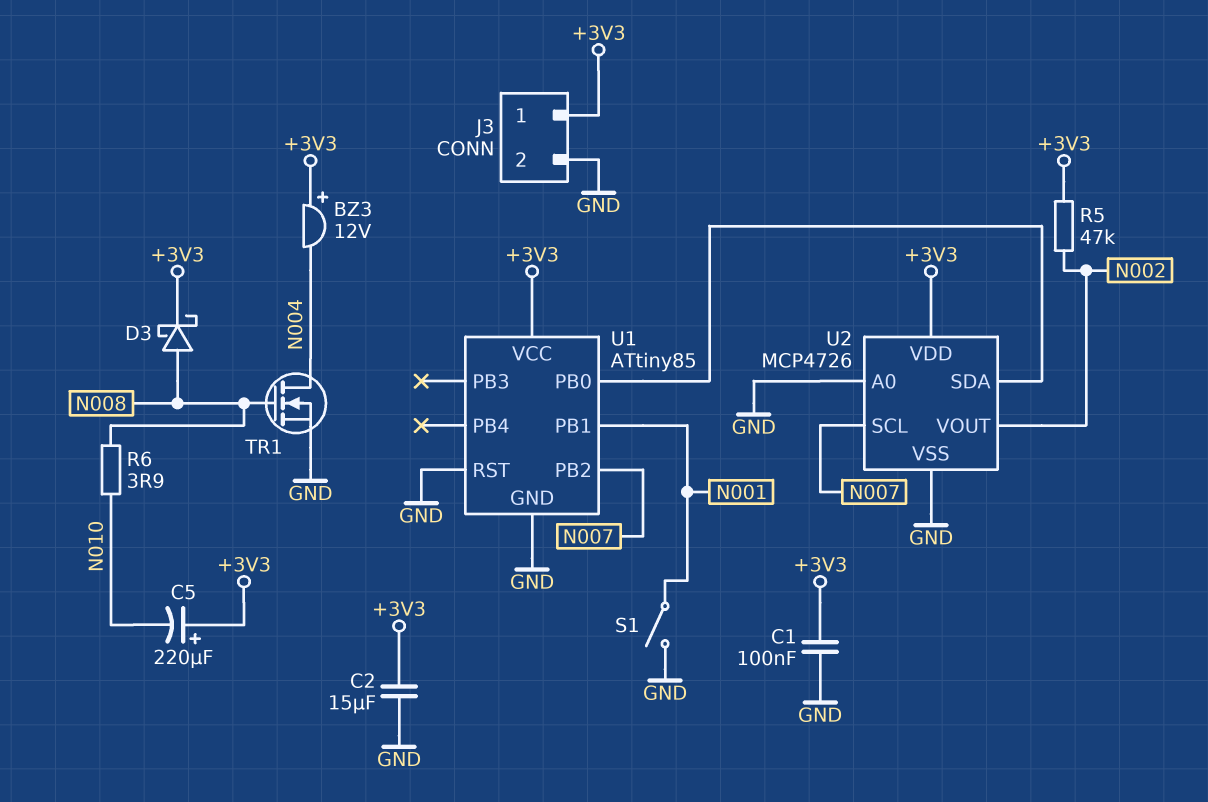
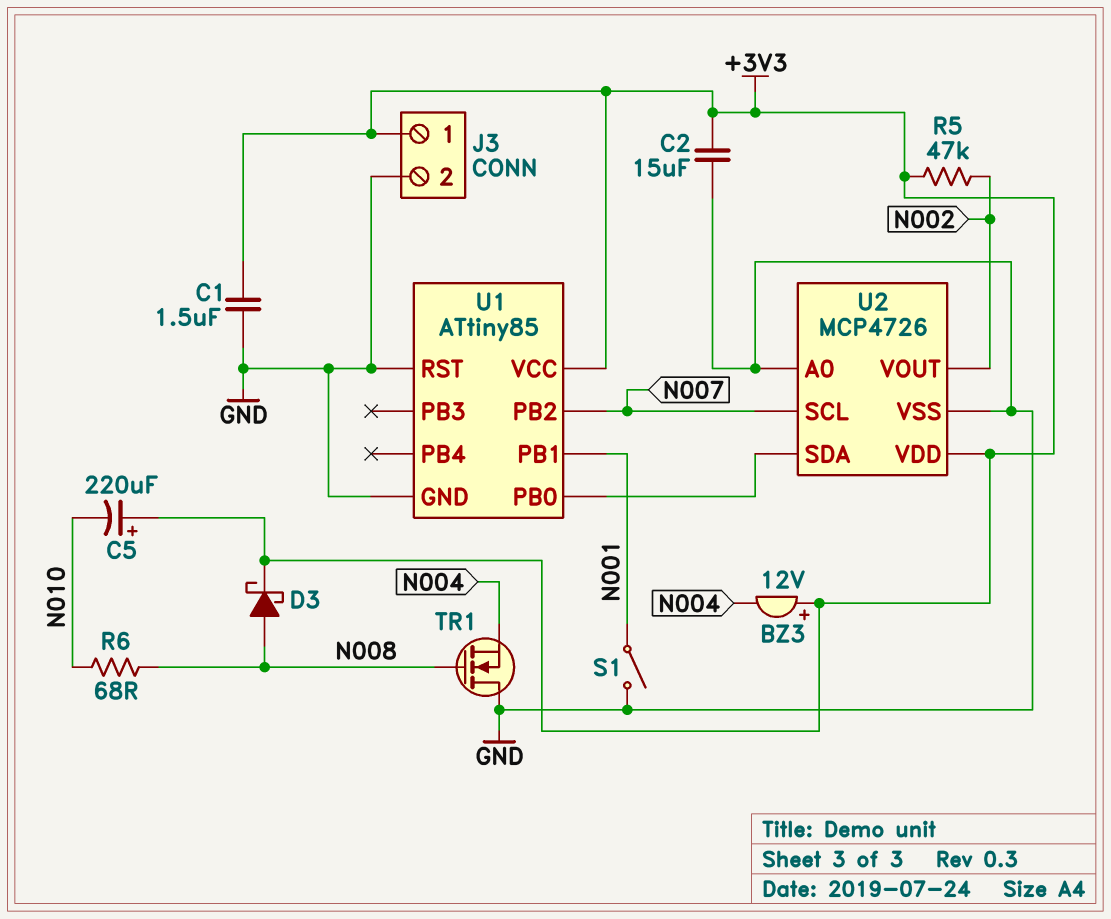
C1: 100nF (+3V3, GND) -> 1.5uF (+3V3, GND)
R6: 3.9 (N008, N010) -> 68 (N008, N010)
TR1: NMOS (G N008, D N004, S GND) -> NMOS (G N008, D GND, S N004)

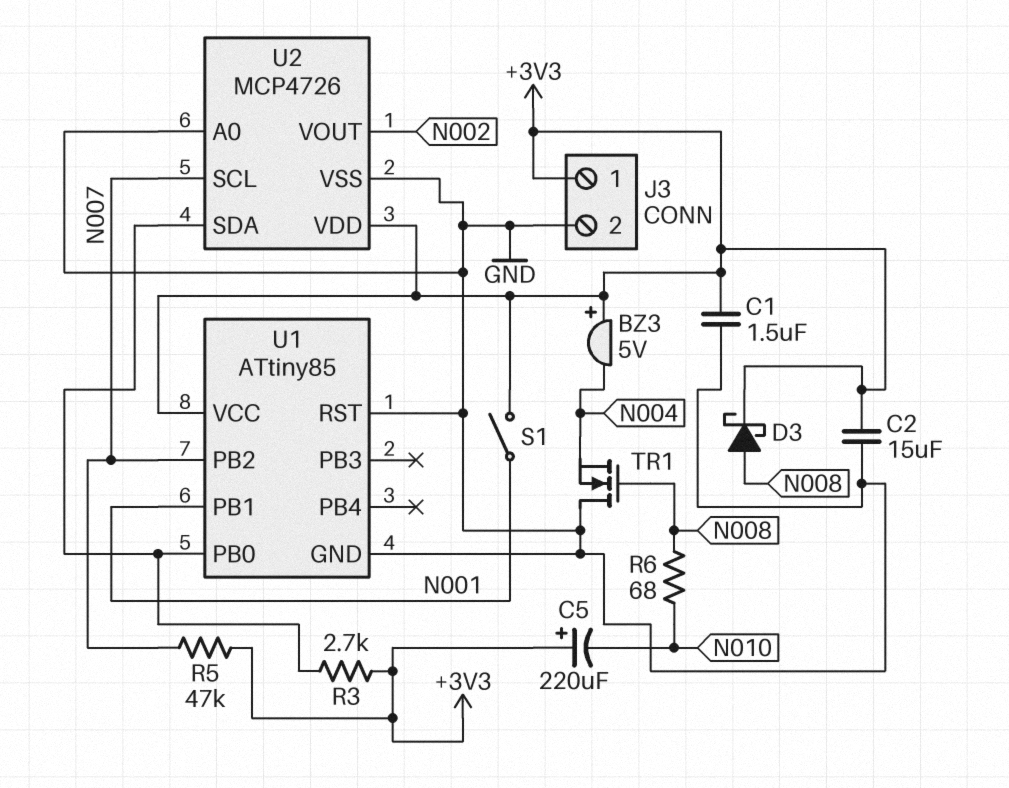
BZ3: buzzer 12V (plus +3V3, minus N004) -> buzzer 5V (plus +3V3, minus N004)
R3: none -> 2.7k (+3V3, U1/PB0)
R5: 47k (+3V3, N002) -> 47k (+3V3, N007)
S1: switch (GND, N001) -> switch (+3V3, N001)

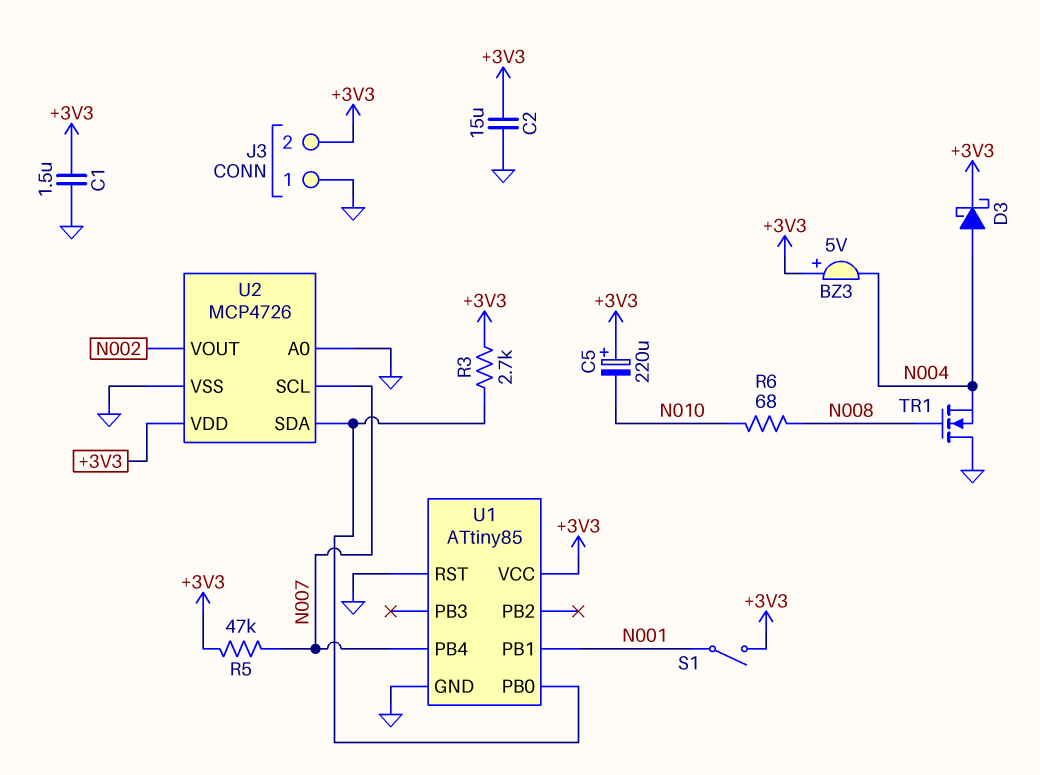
D3: schottky (A N008, K +3V3) -> schottky (A N004, K +3V3)
J3 pin 1: +3V3 -> GND
J3 pin 2: GND -> +3V3
U1 pin PB2: N007 -> none
U1 pin PB4: none -> N007

